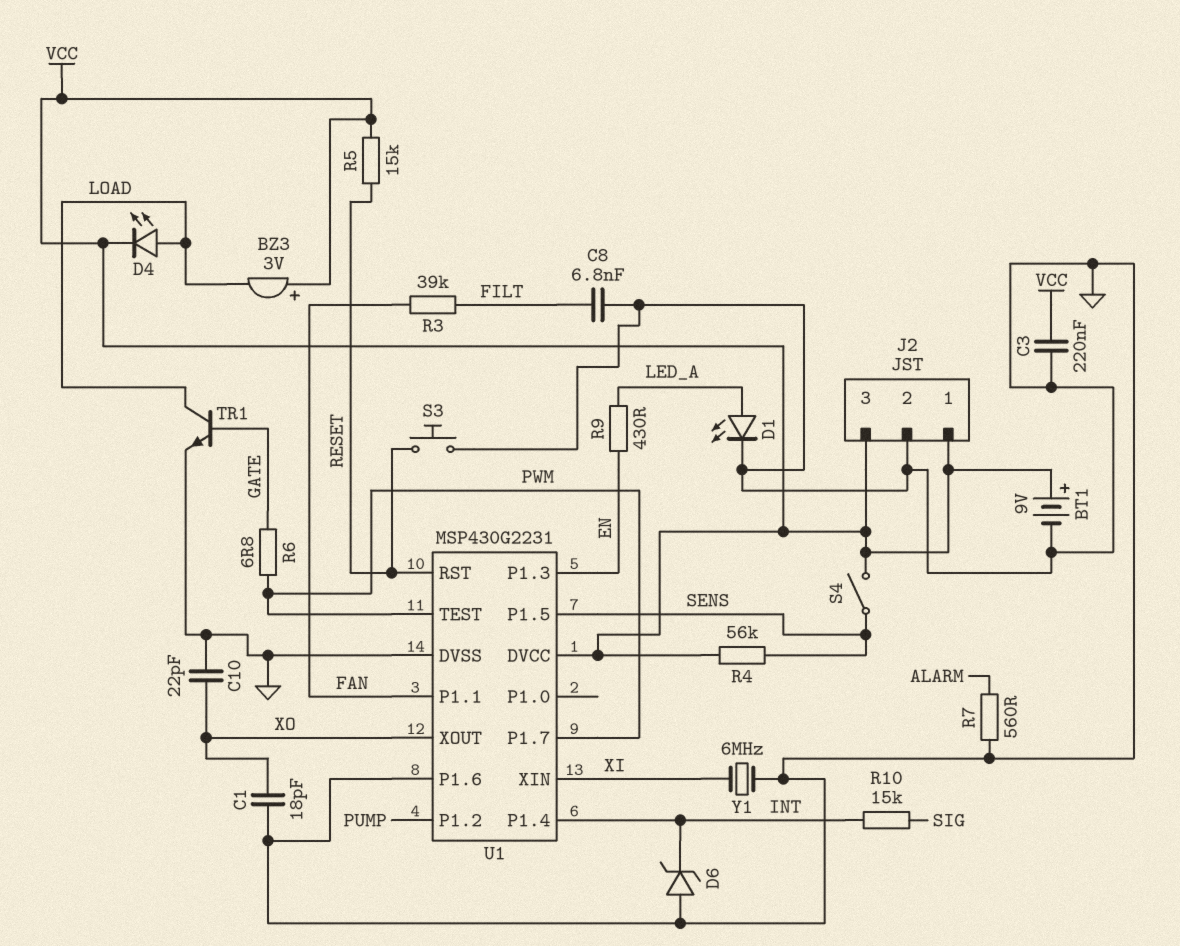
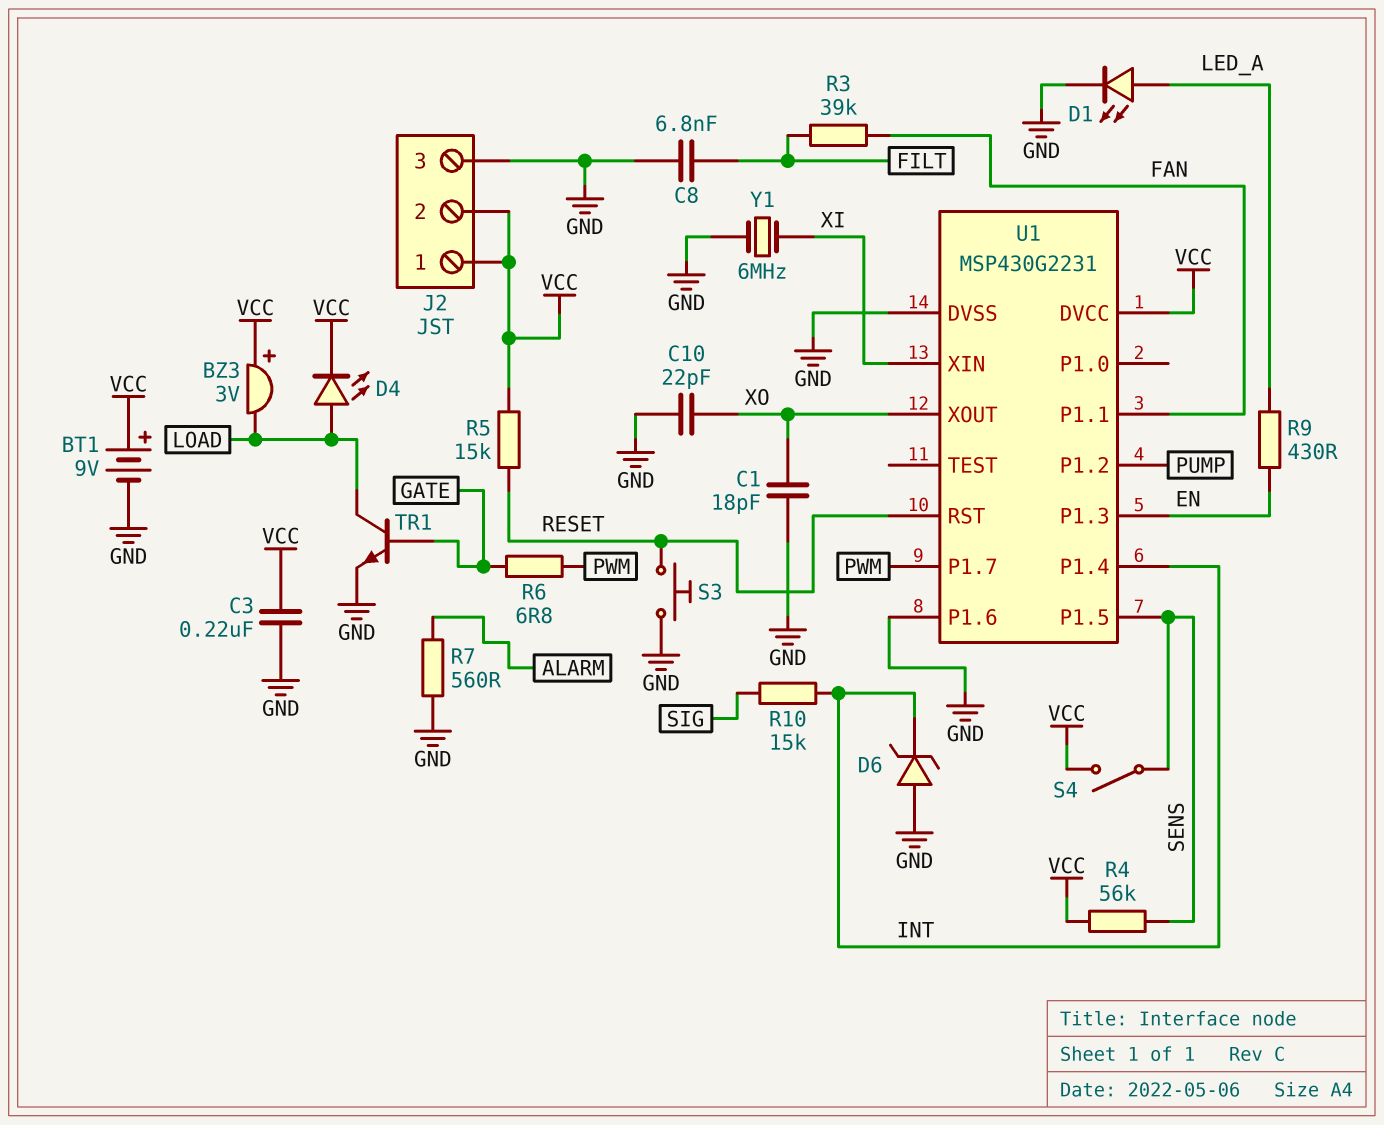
J2 pin 2: GND -> VCC
J2 pin 3: VCC -> GND
U1 pin TEST: PWM -> none

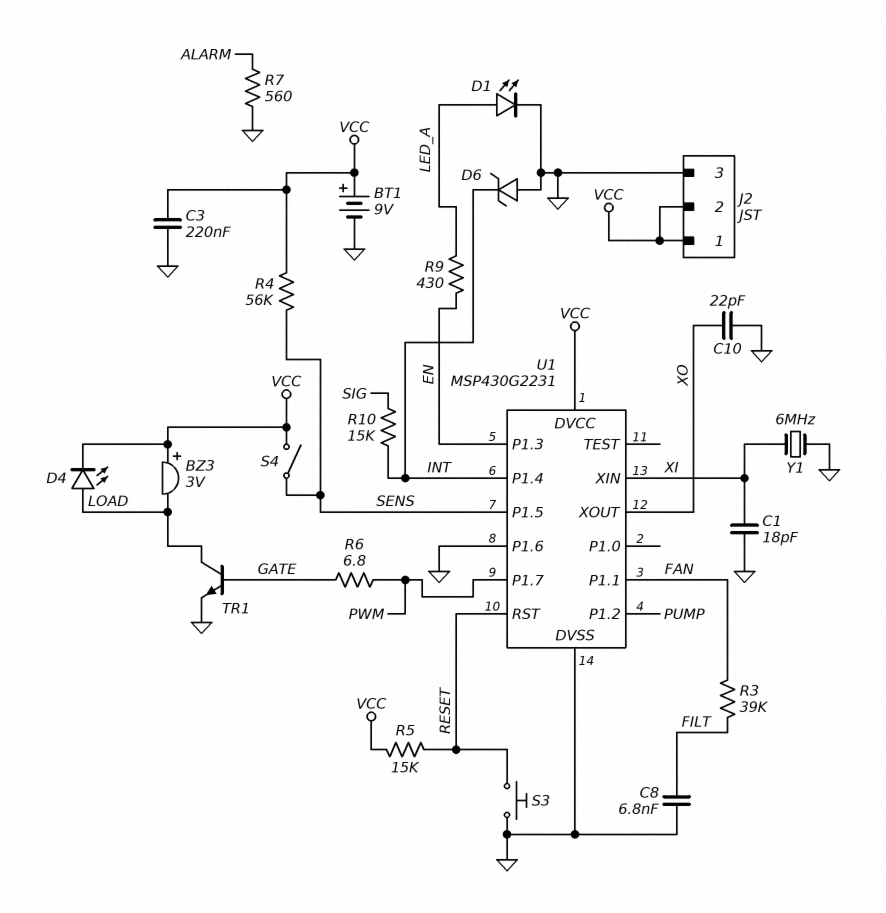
C1: 18pF (GND, XO) -> 18pF (GND, XI)

